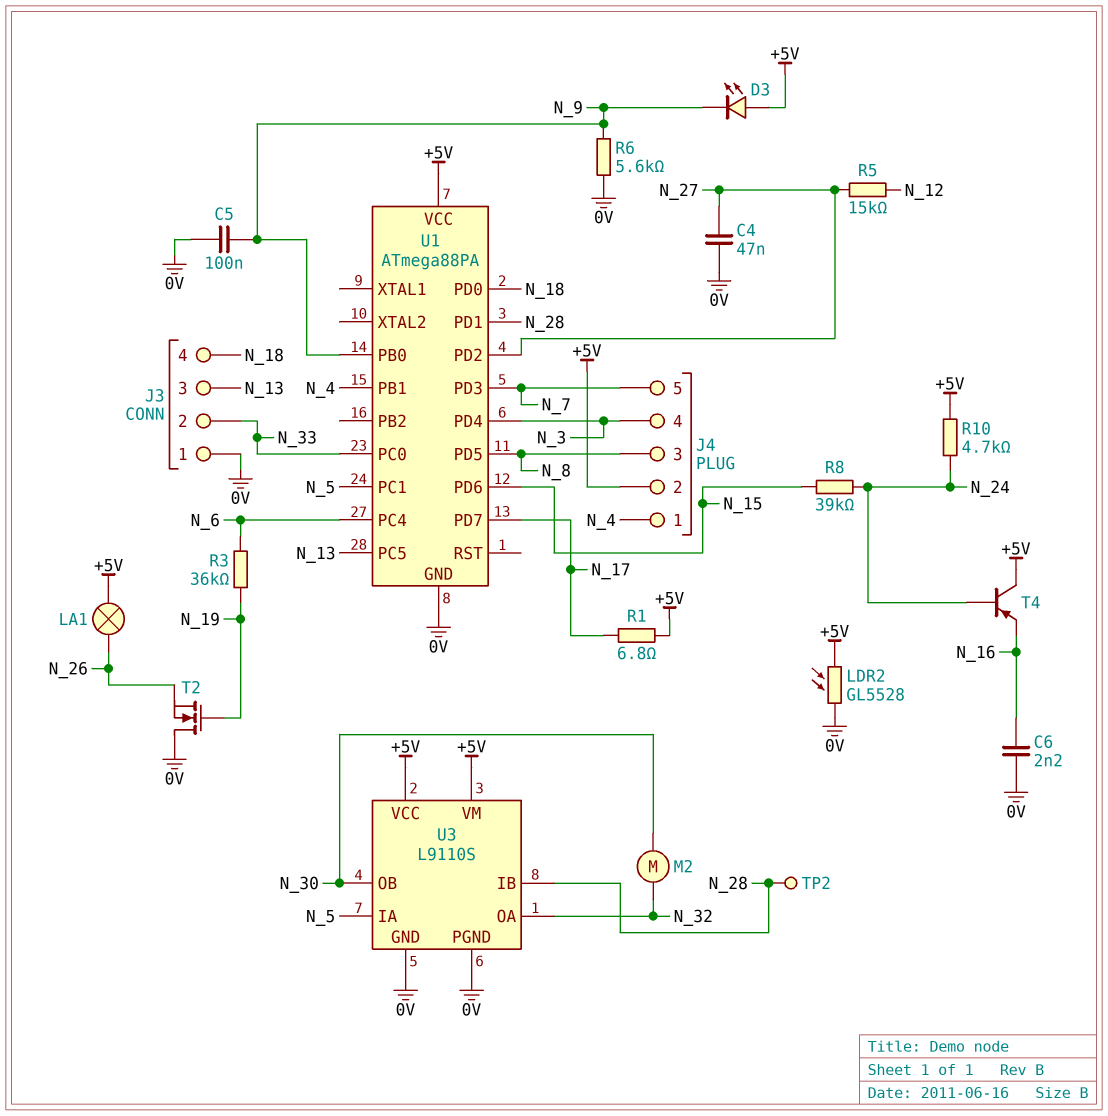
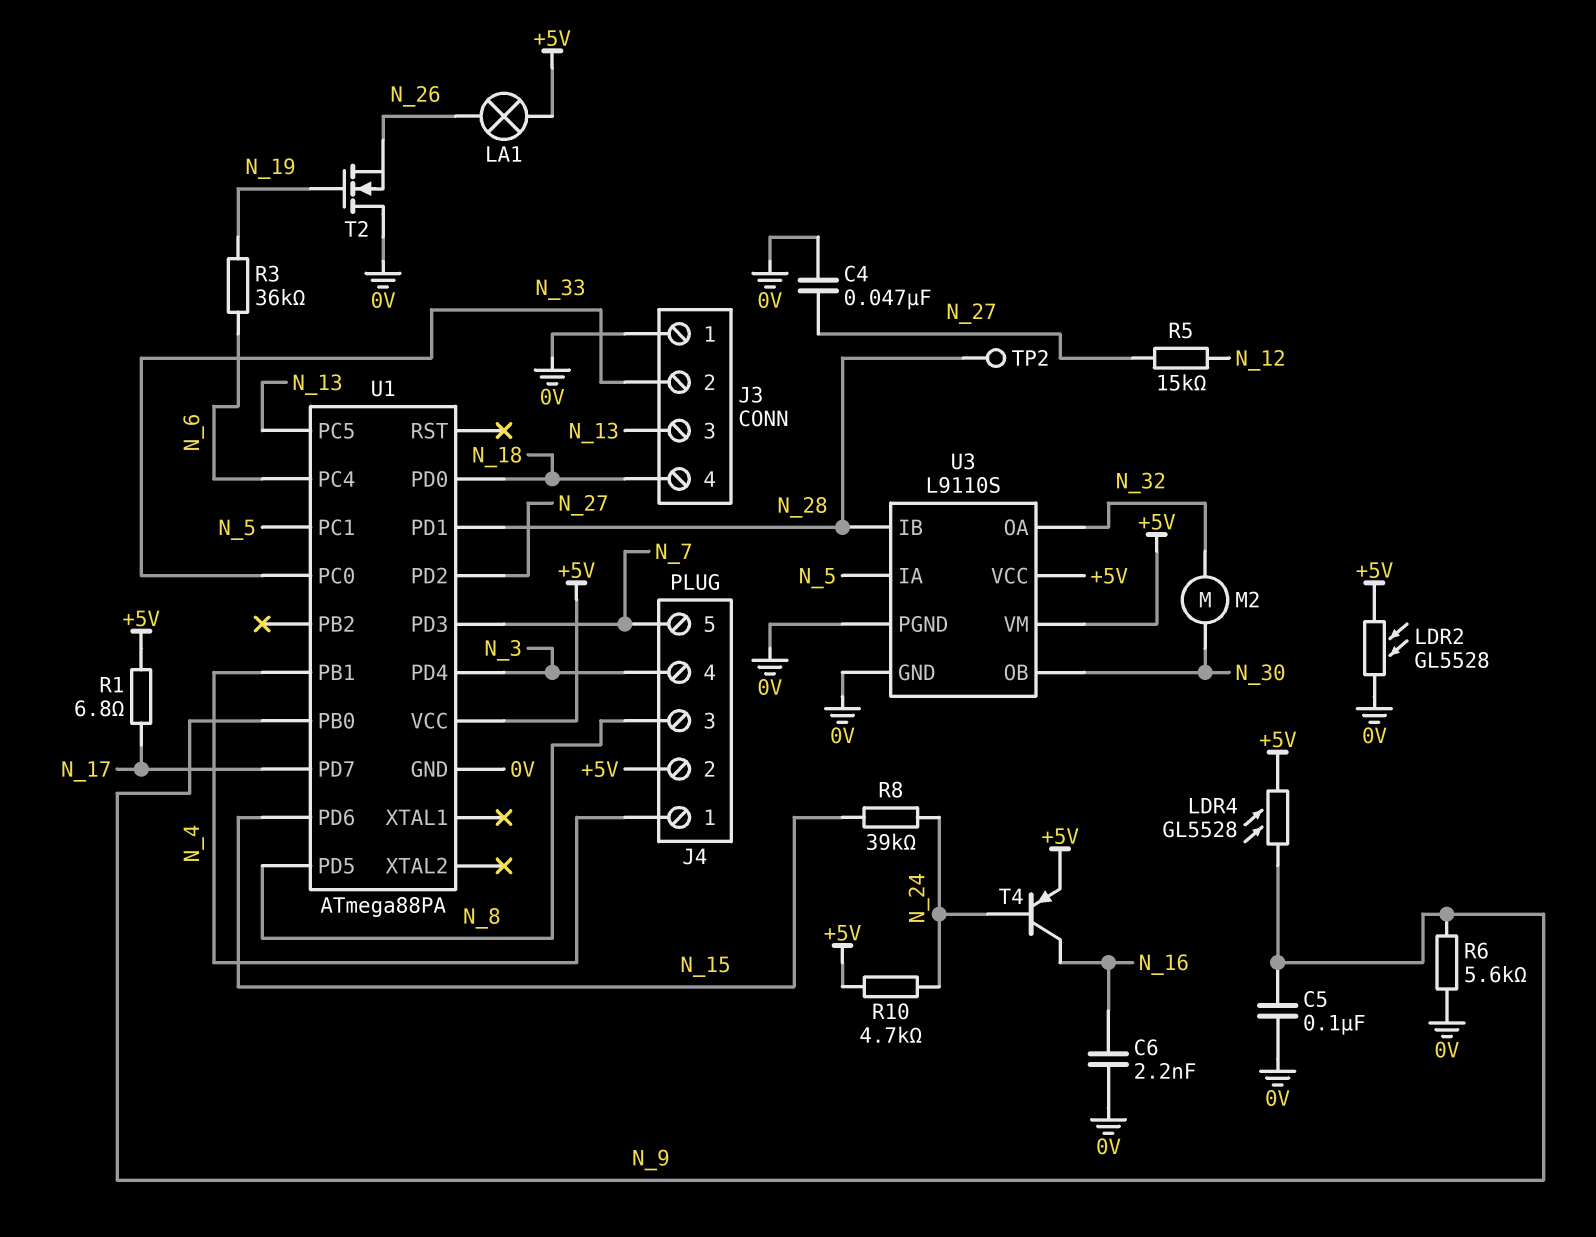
D3: LED (A +5V, K N_9) -> none
LDR4: none -> GL5528 (+5V, N_9)
T4: PNP (B N_24, C +5V, E N_16) -> PNP (B N_24, C N_16, E +5V)

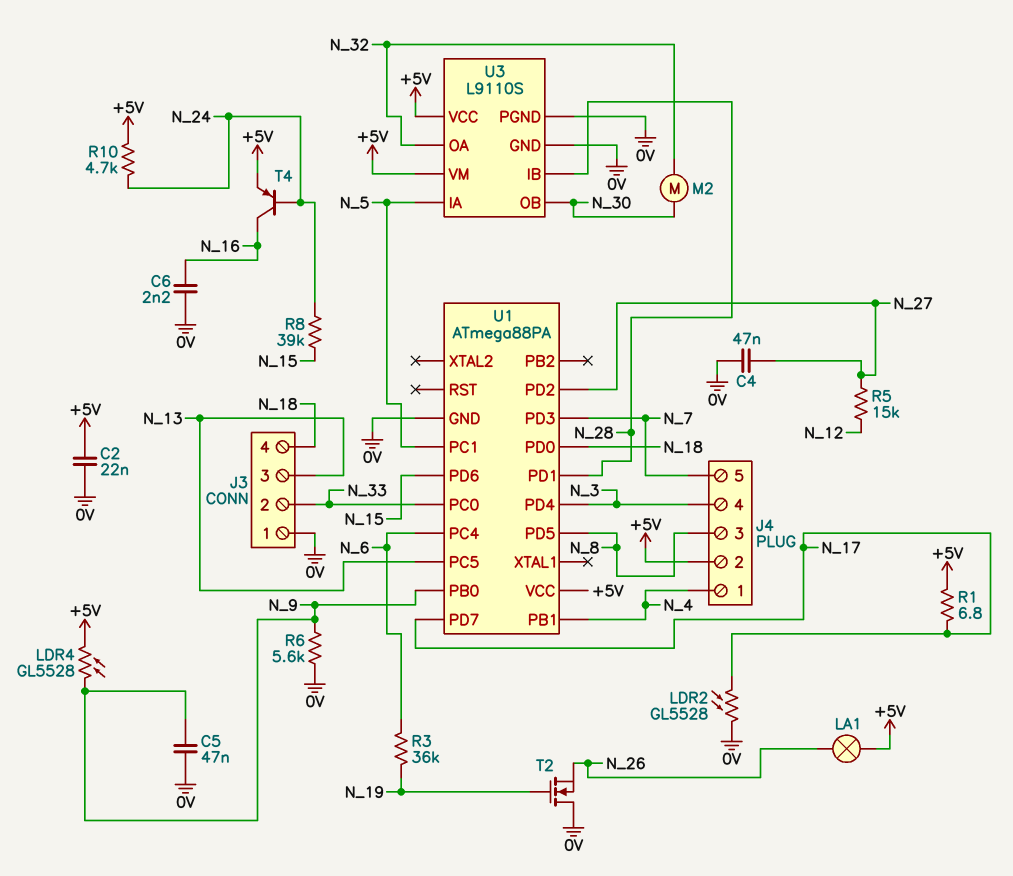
C2: none -> 22nF (+5V, 0V)
C5: 100nF (0V, N_9) -> 47nF (0V, N_9)
LDR2: GL5528 (+5V, 0V) -> GL5528 (0V, N_17)
TP2: test point (N_28) -> none

